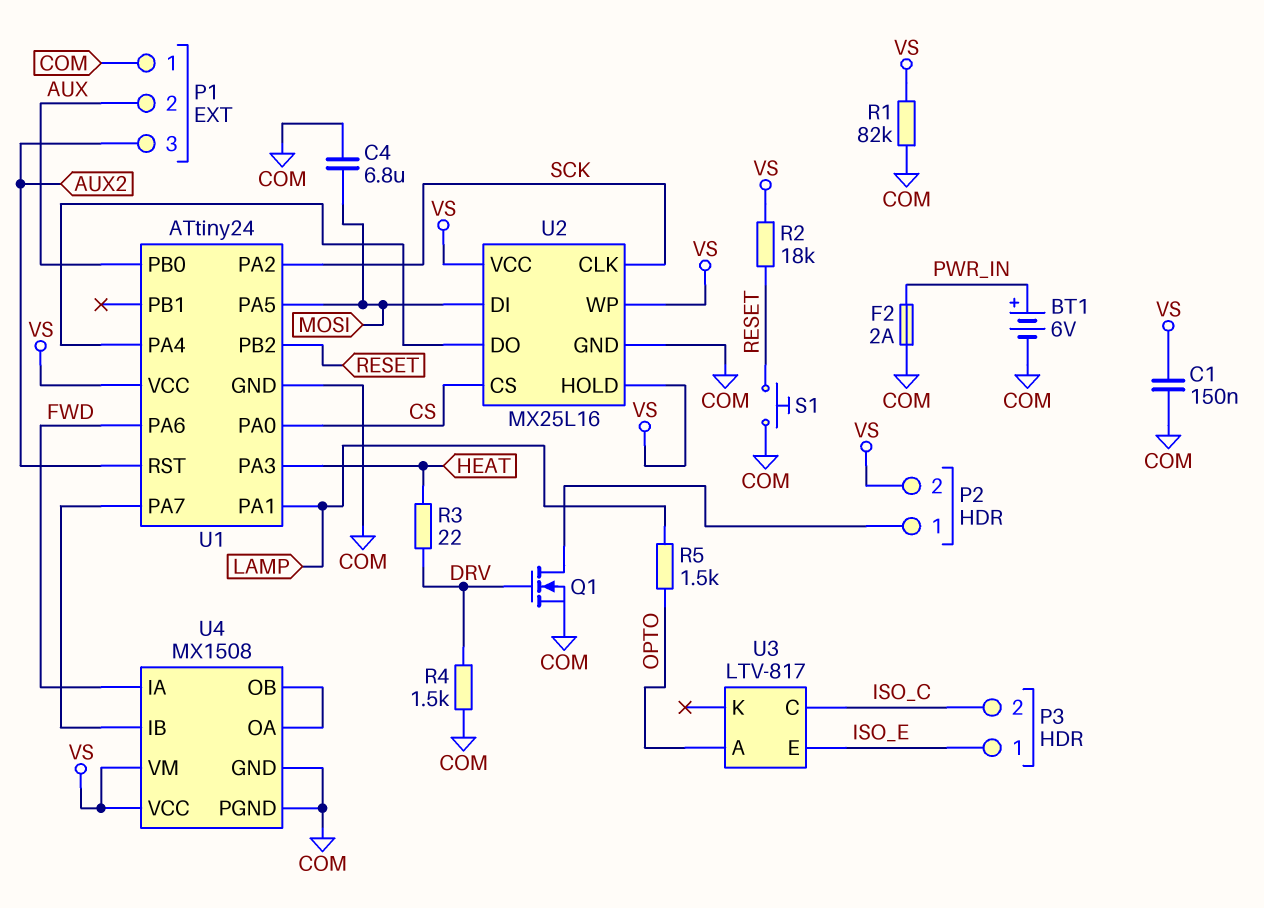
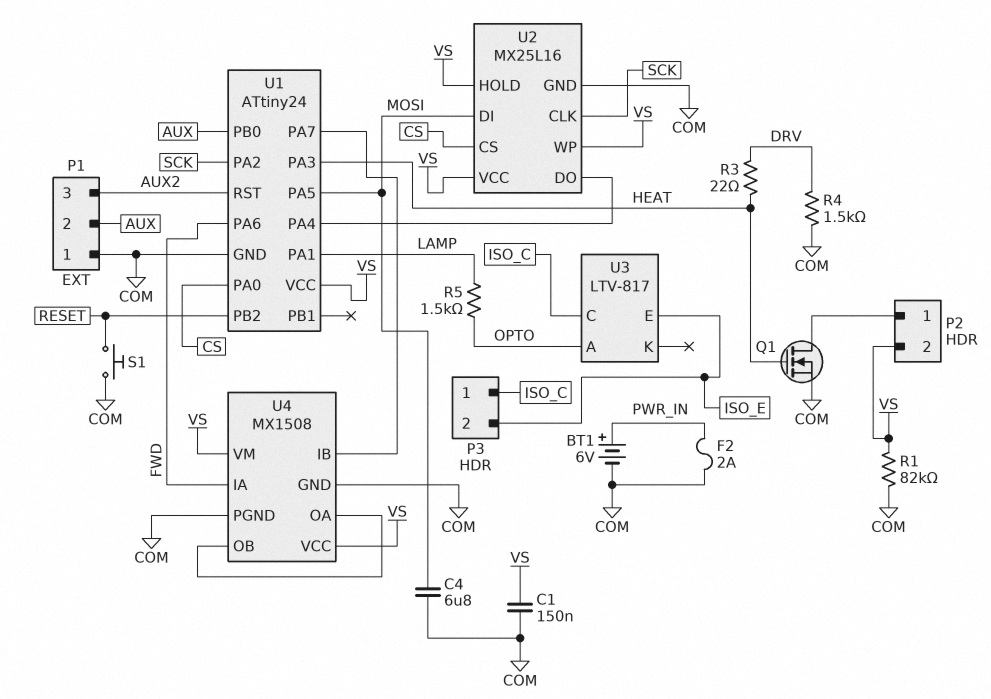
P3 pin 1: ISO_E -> ISO_C
P3 pin 2: ISO_C -> ISO_E
Q1: NMOS (G DRV, D P2/1, S COM) -> NMOS (G HEAT, D P2/1, S COM)
R2: 18k (RESET, VS) -> none

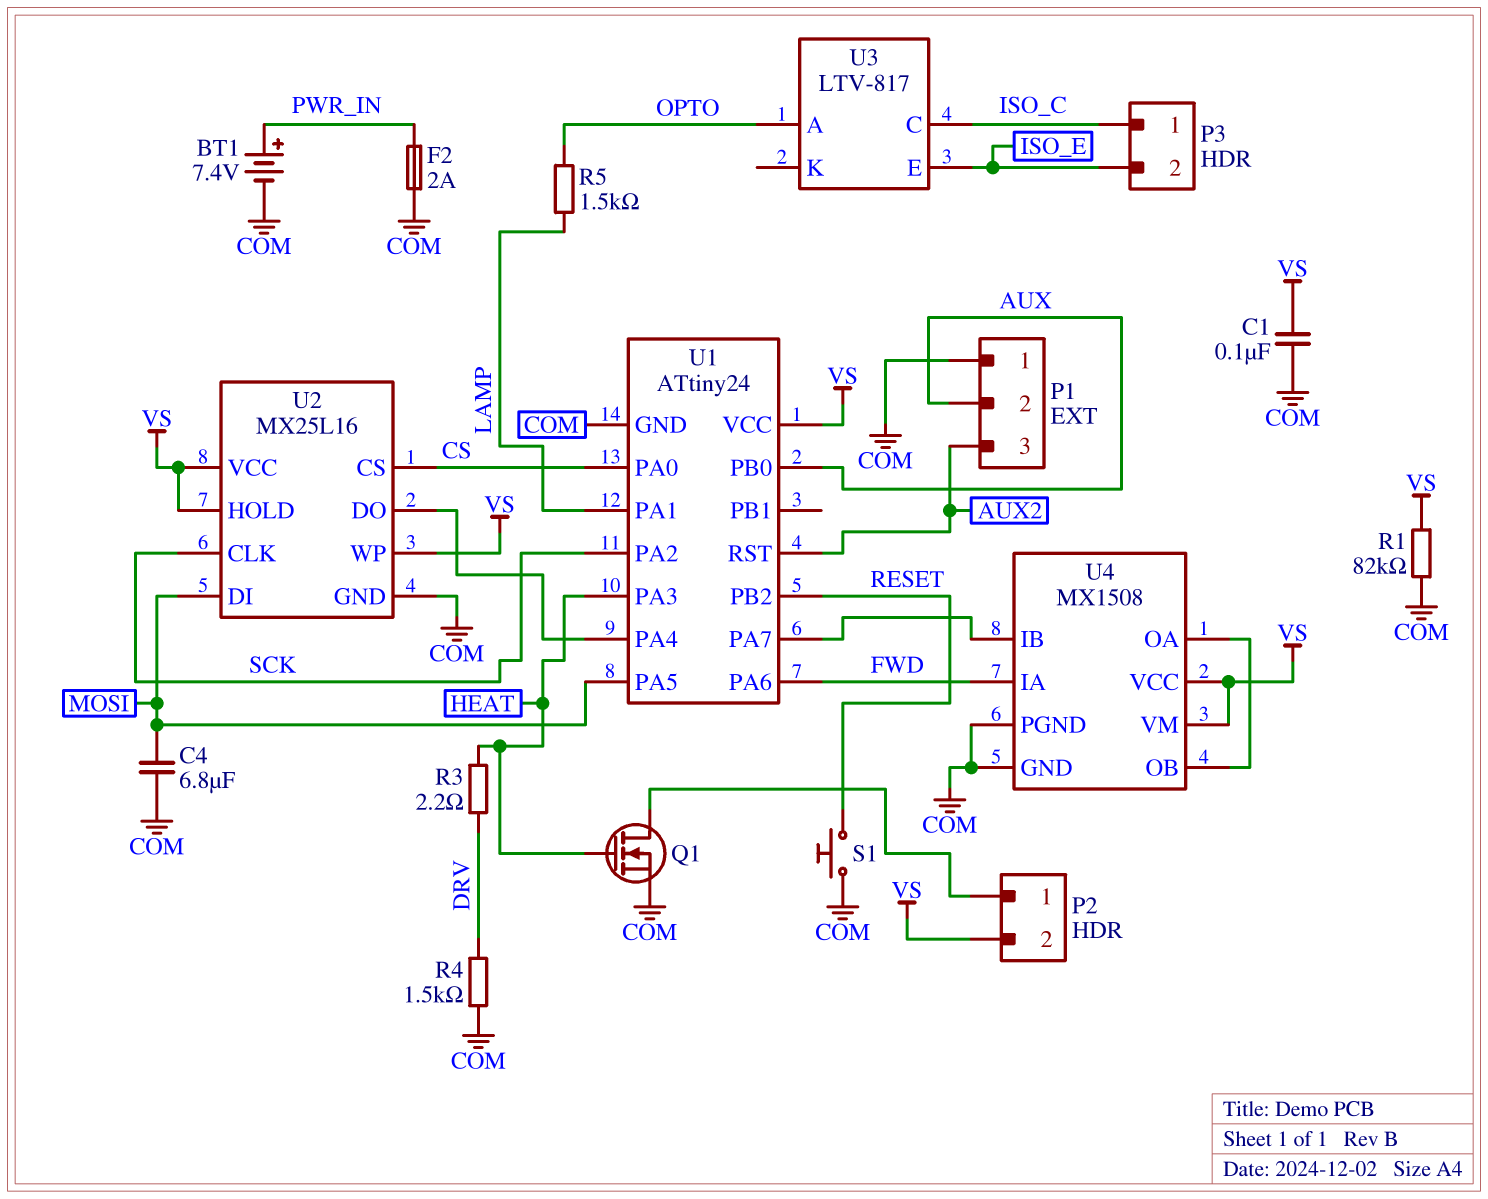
BT1: 6V (plus PWR_IN, minus COM) -> 7.4V (plus PWR_IN, minus COM)
C1: 150nF (COM, VS) -> 100nF (COM, VS)
R3: 22 (DRV, HEAT) -> 2.2 (DRV, HEAT)

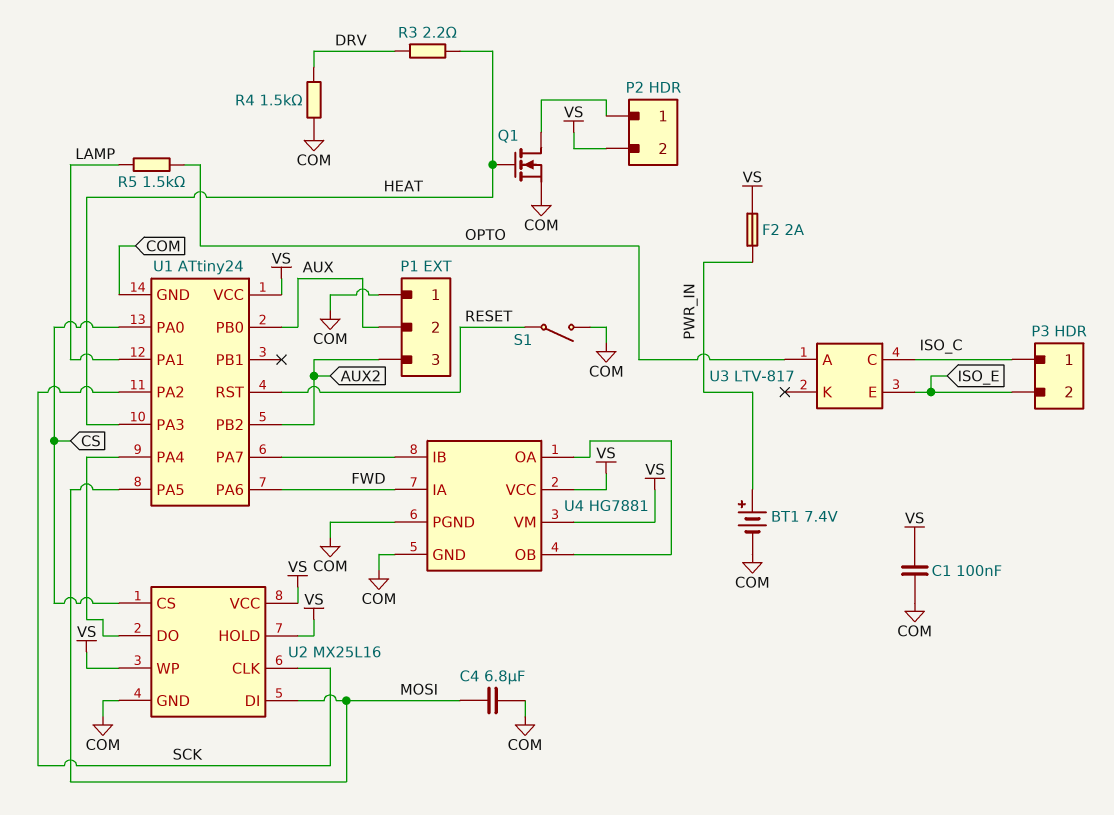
F2: 2A (COM, PWR_IN) -> 2A (PWR_IN, VS)
R1: 82k (COM, VS) -> none
S1: button (COM, RESET) -> switch (COM, RESET)
U1 pin PB2: RESET -> AUX2
U1 pin RST: AUX2 -> RESET
U4: MX1508 -> HG7881

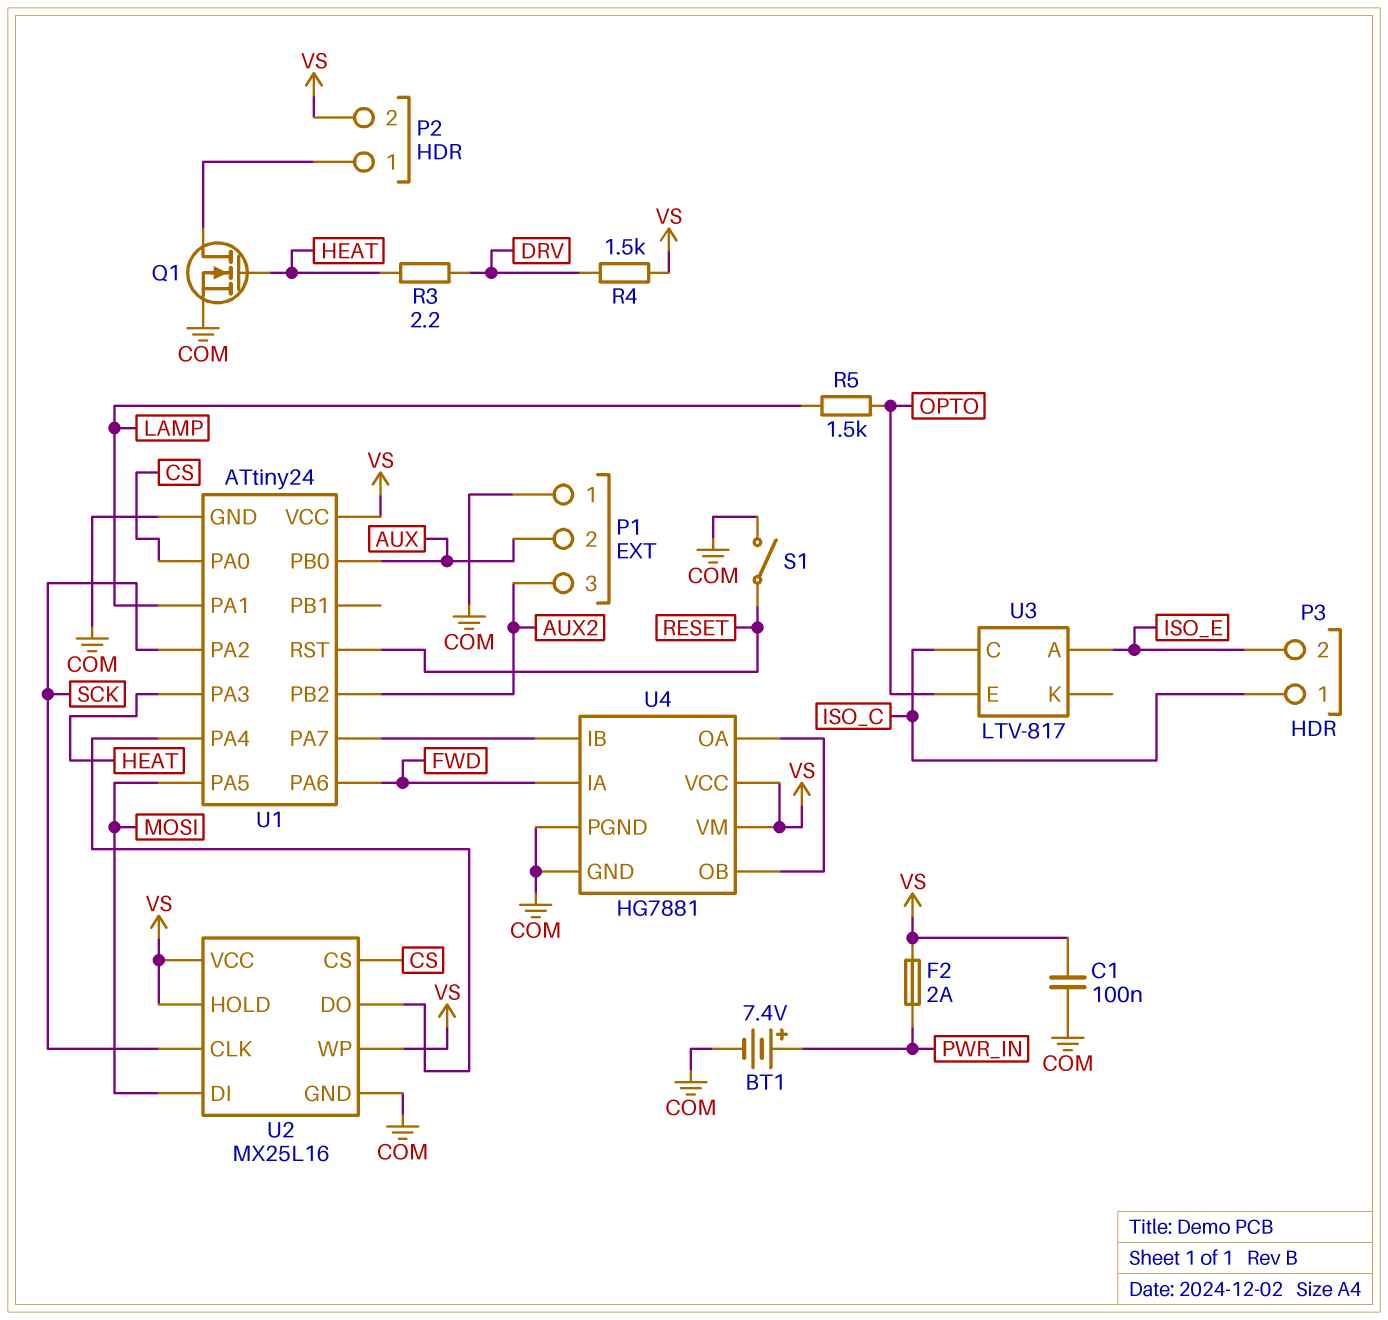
C4: 6.8uF (COM, MOSI) -> none
R4: 1.5k (COM, DRV) -> 1.5k (DRV, VS)
U3 pin A: OPTO -> ISO_E
U3 pin E: ISO_E -> OPTO

